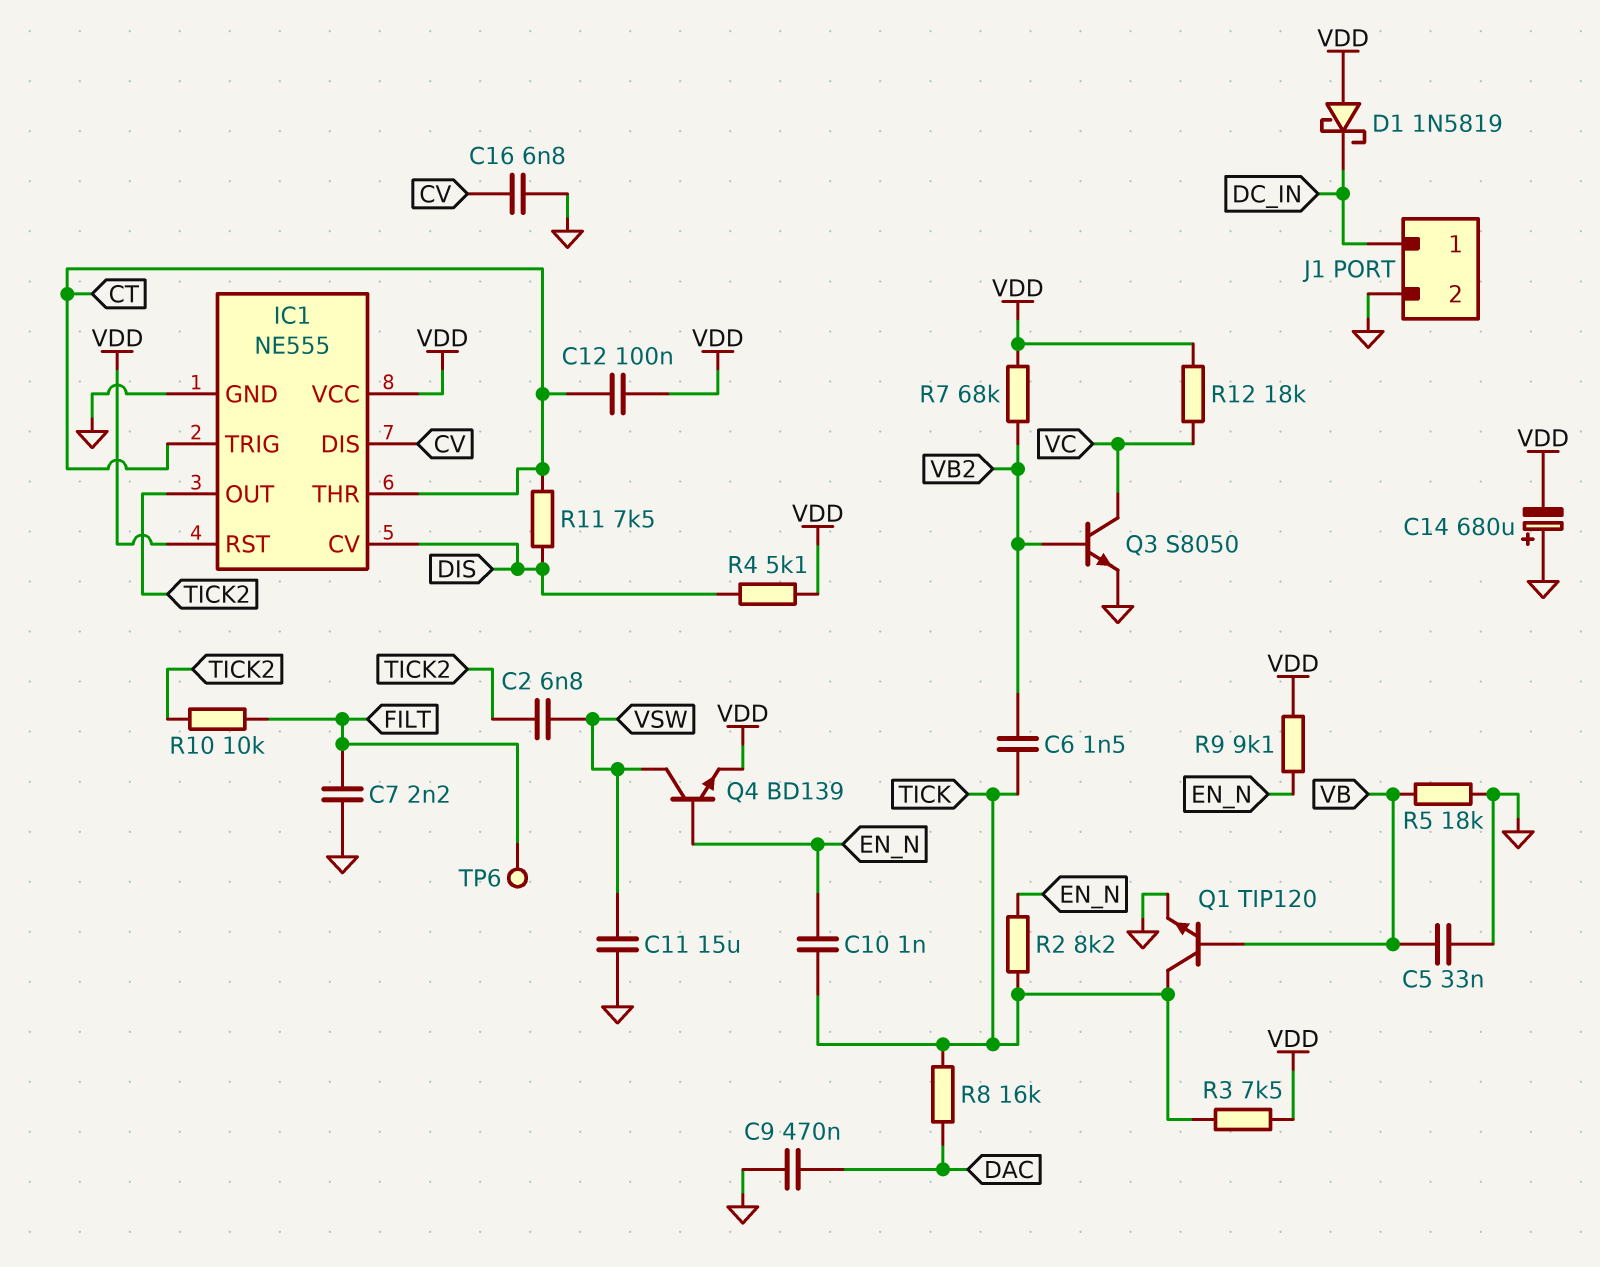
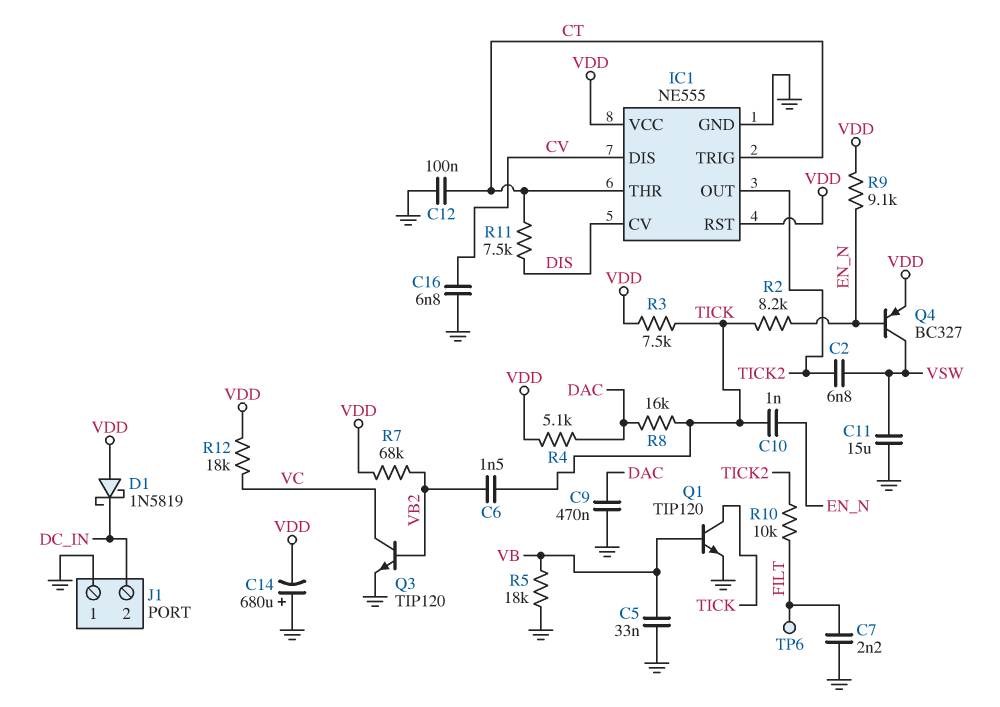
C12: 100nF (CT, VDD) -> 100nF (CT, GND)
J1 pin 1: DC_IN -> GND
J1 pin 2: GND -> DC_IN
Q3: NPN S8050 (B VB2, C VC, E GND) -> NPN TIP120 (B VB2, C VC, E GND)
Q4: NPN BD139 (B EN_N, C VSW, E VDD) -> PNP BC327 (B EN_N, C VSW, E VDD)
R4: 5.1k (DIS, VDD) -> 5.1k (DAC, VDD)

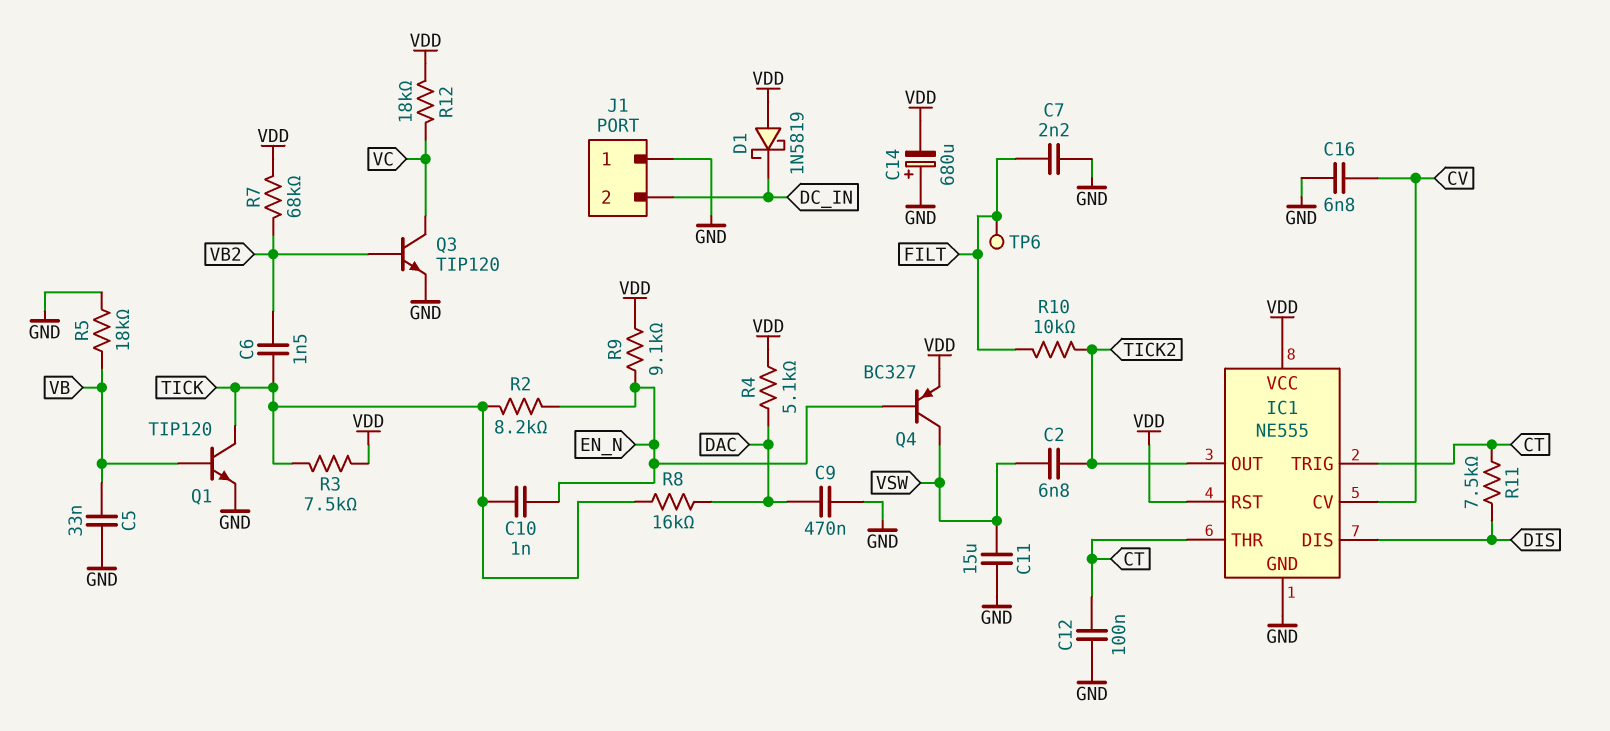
IC1 pin CV: DIS -> CV
IC1 pin DIS: CV -> DIS

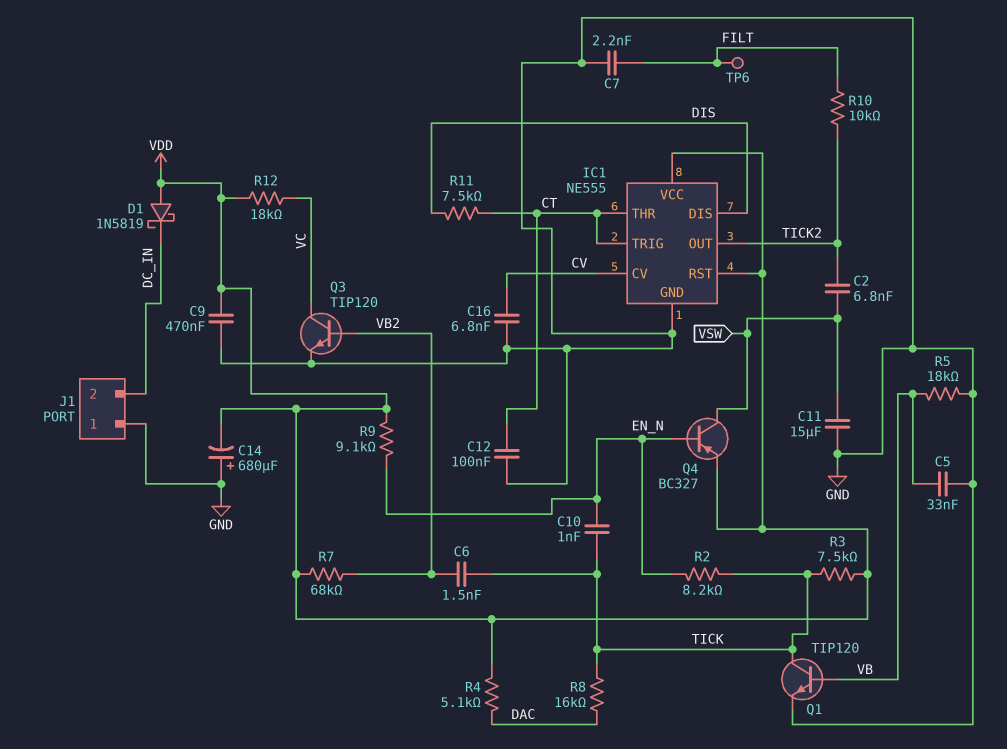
C9: 470nF (DAC, GND) -> 470nF (GND, VDD)

